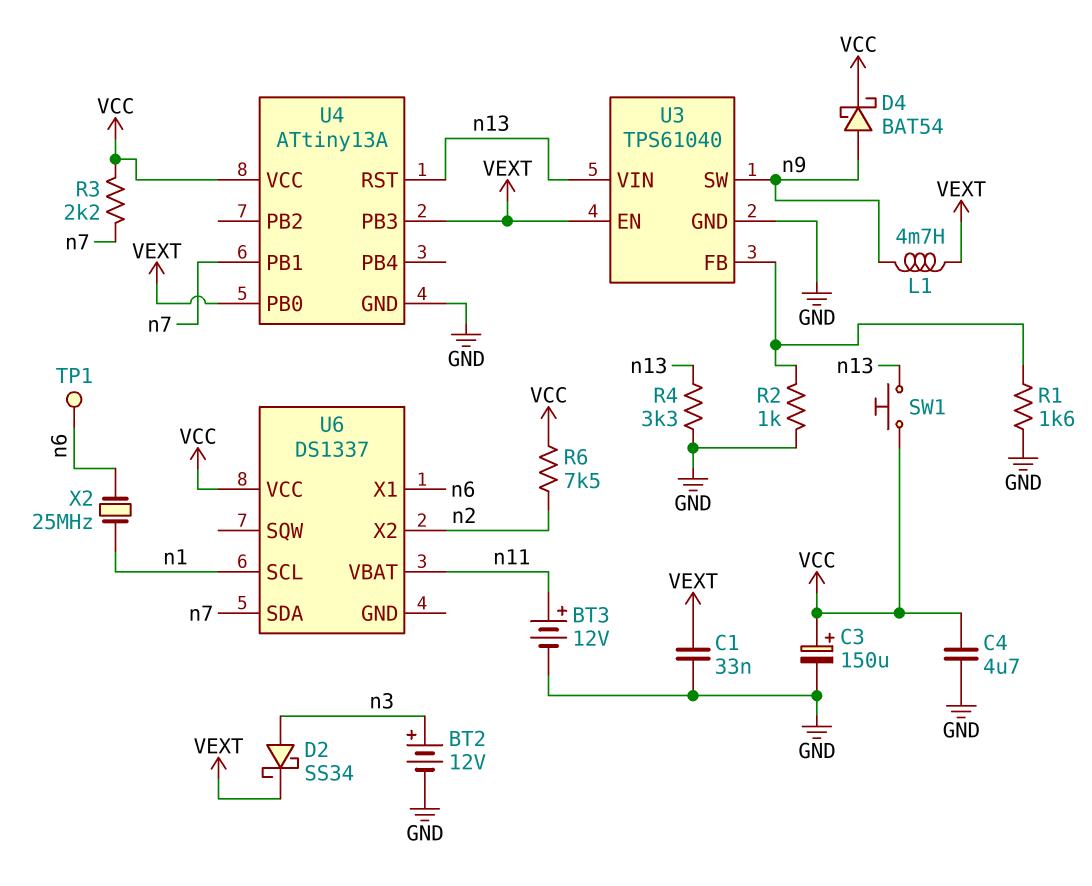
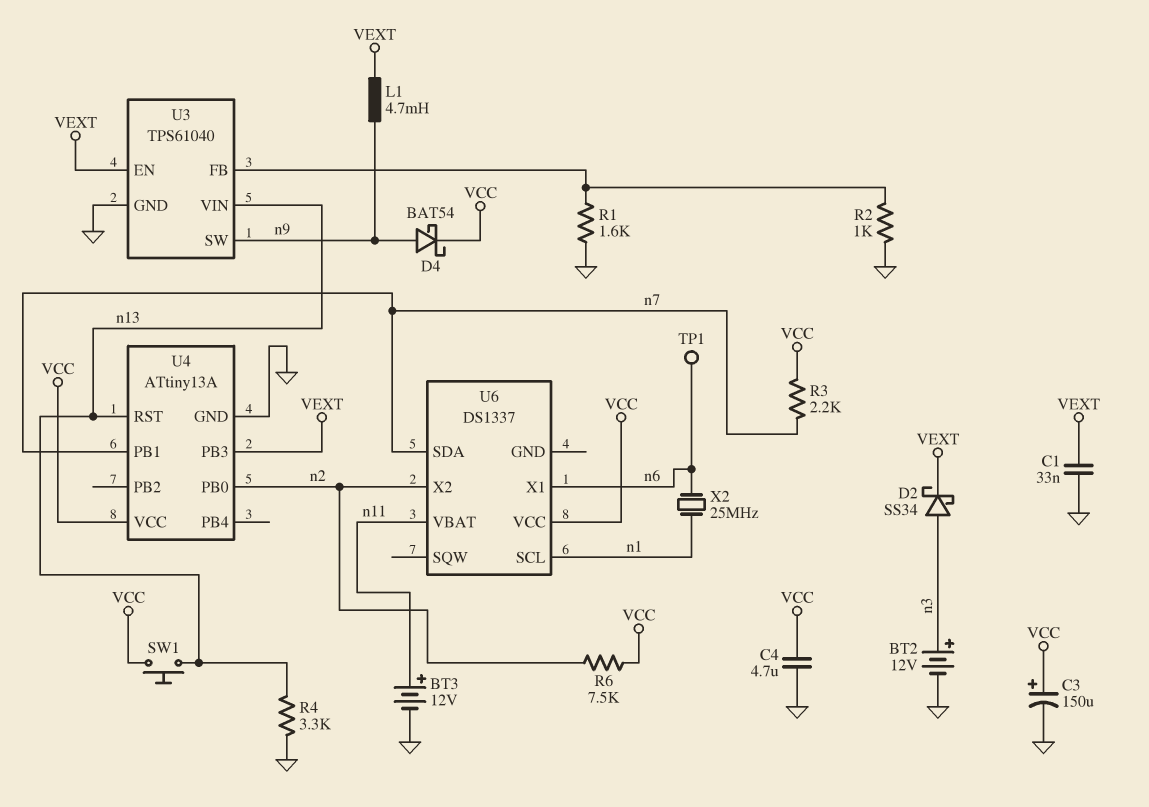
U4 pin PB0: VEXT -> n2

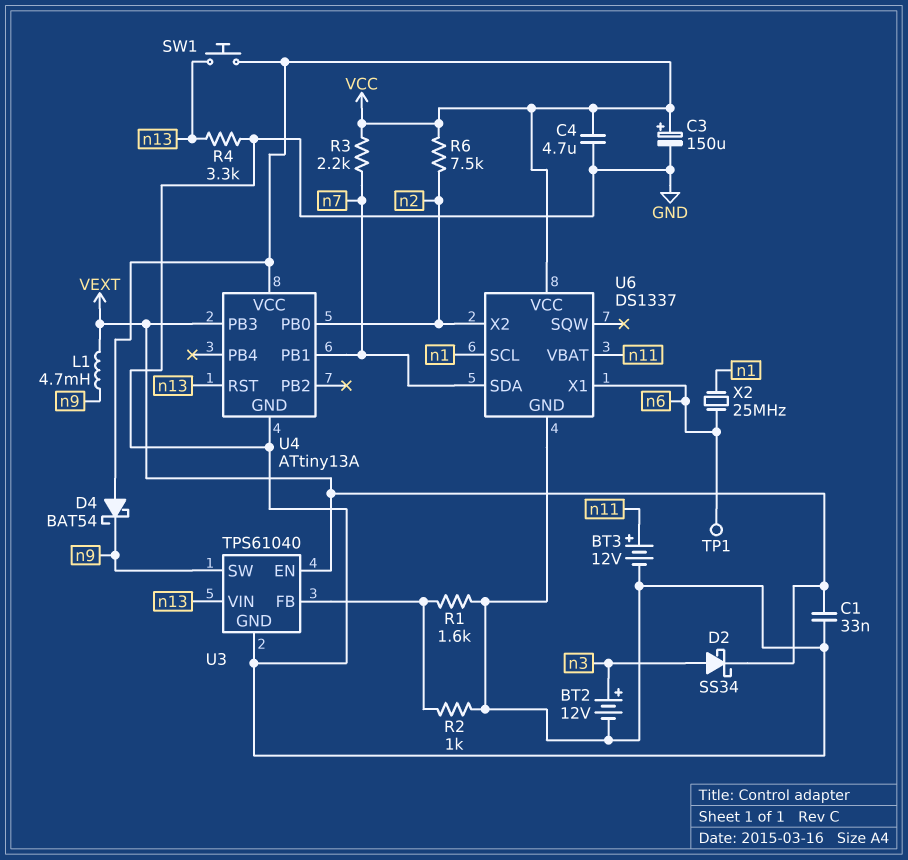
D4: schottky BAT54 (A n9, K VCC) -> schottky BAT54 (A VCC, K n9)
U6 pin GND: none -> GND

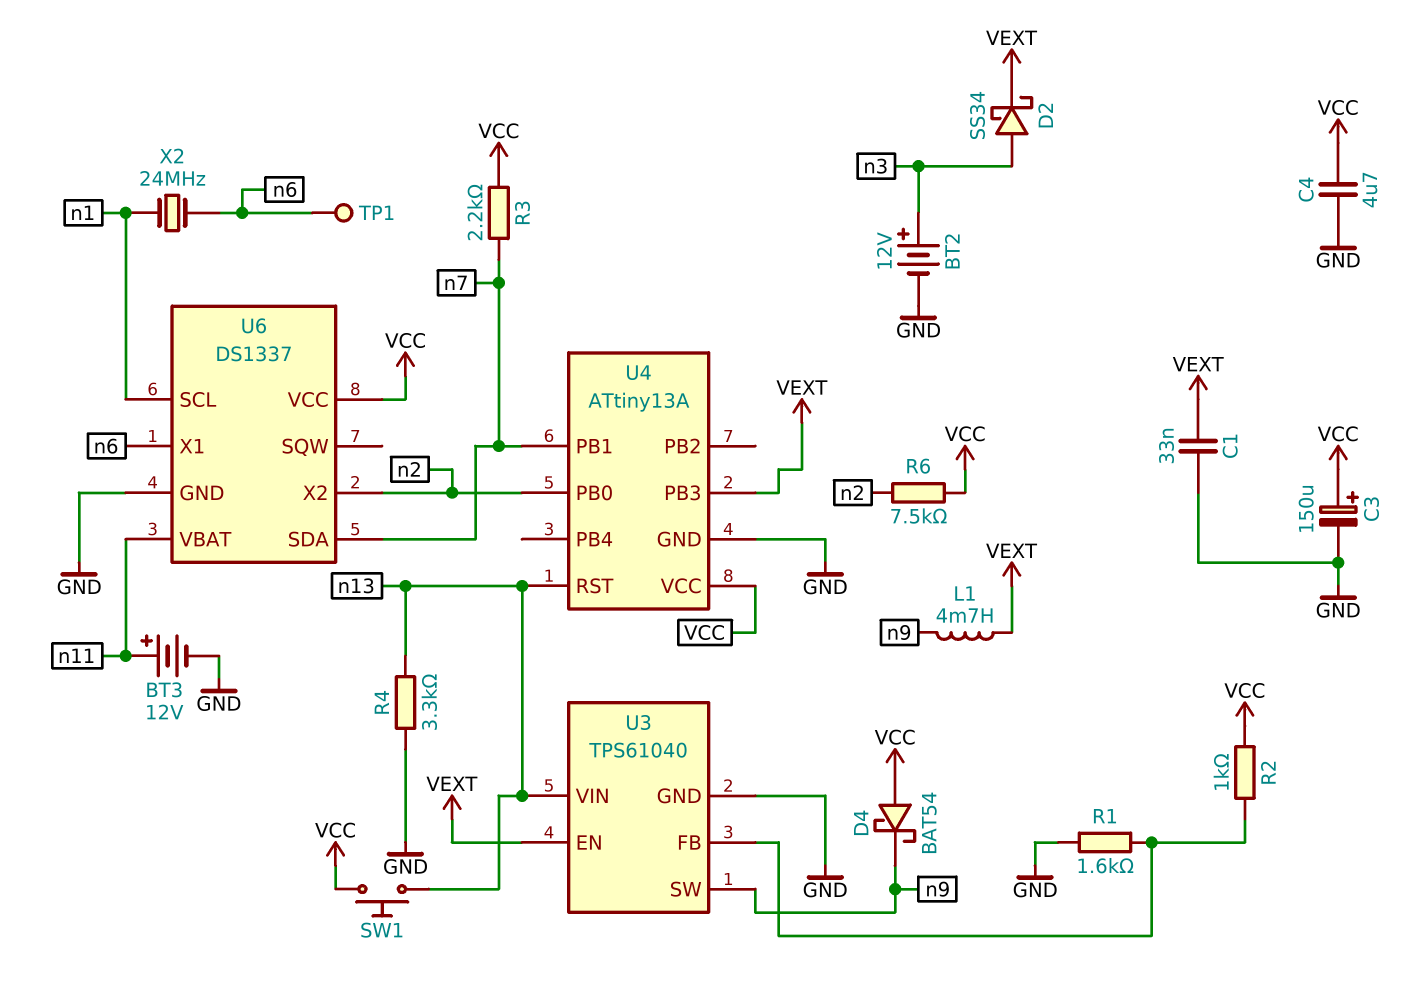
R2: 1k (GND, U3/FB) -> 1k (U3/FB, VCC)
X2: 25MHz (n1, n6) -> 24MHz (n1, n6)

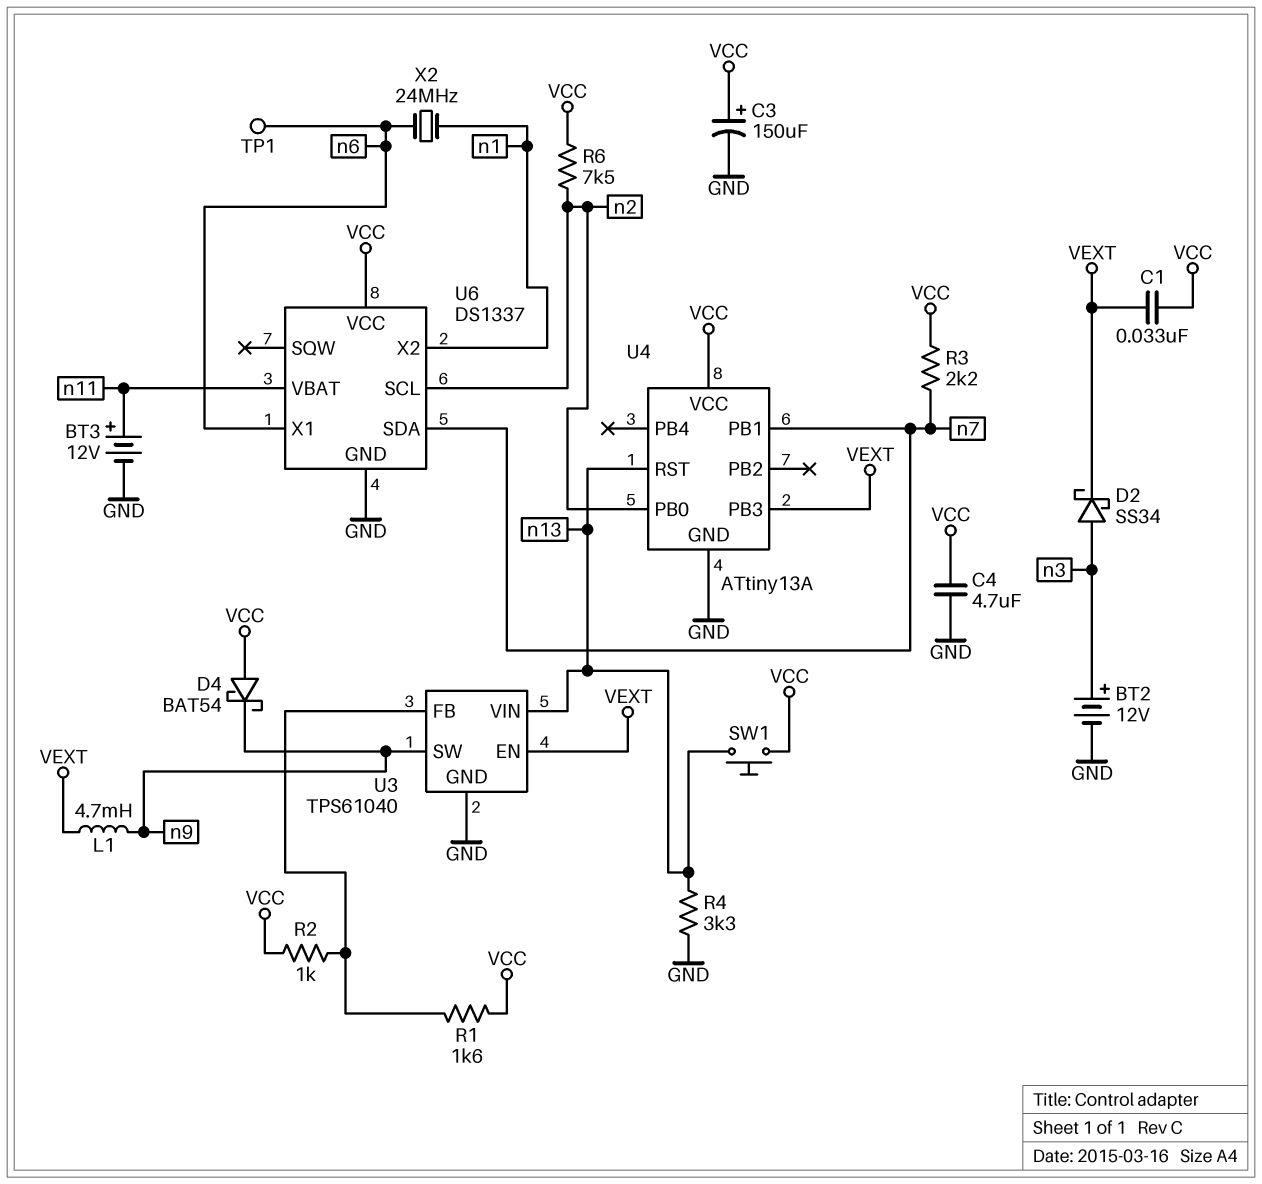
C1: 33nF (GND, VEXT) -> 33nF (VCC, VEXT)
R1: 1.6k (GND, U3/FB) -> 1.6k (U3/FB, VCC)
U6 pin SCL: n1 -> n2
U6 pin X2: n2 -> n1

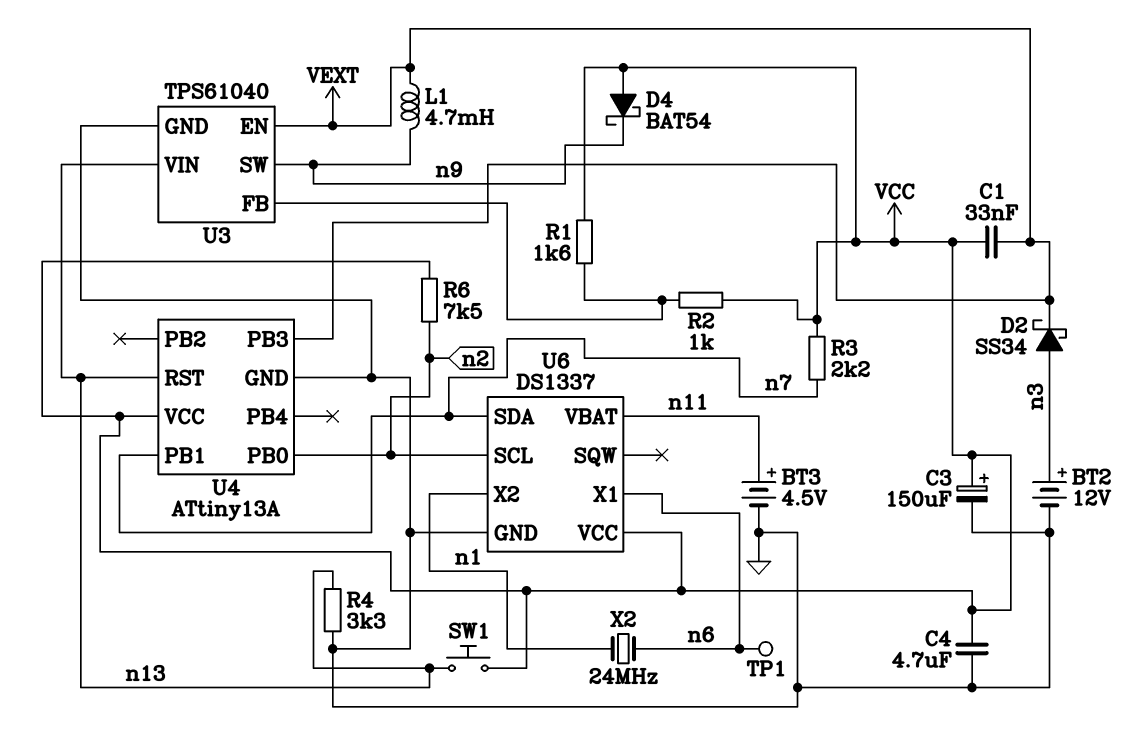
BT3: 12V (plus n11, minus GND) -> 4.5V (plus n11, minus GND)

